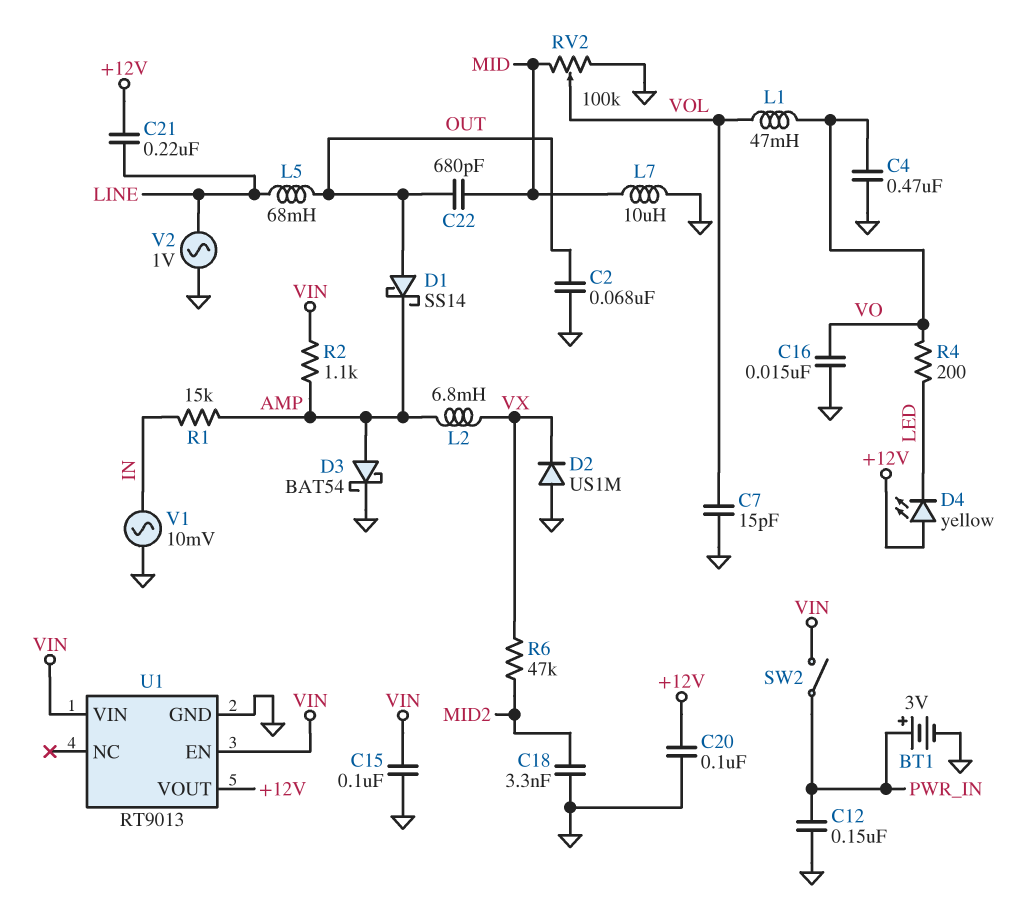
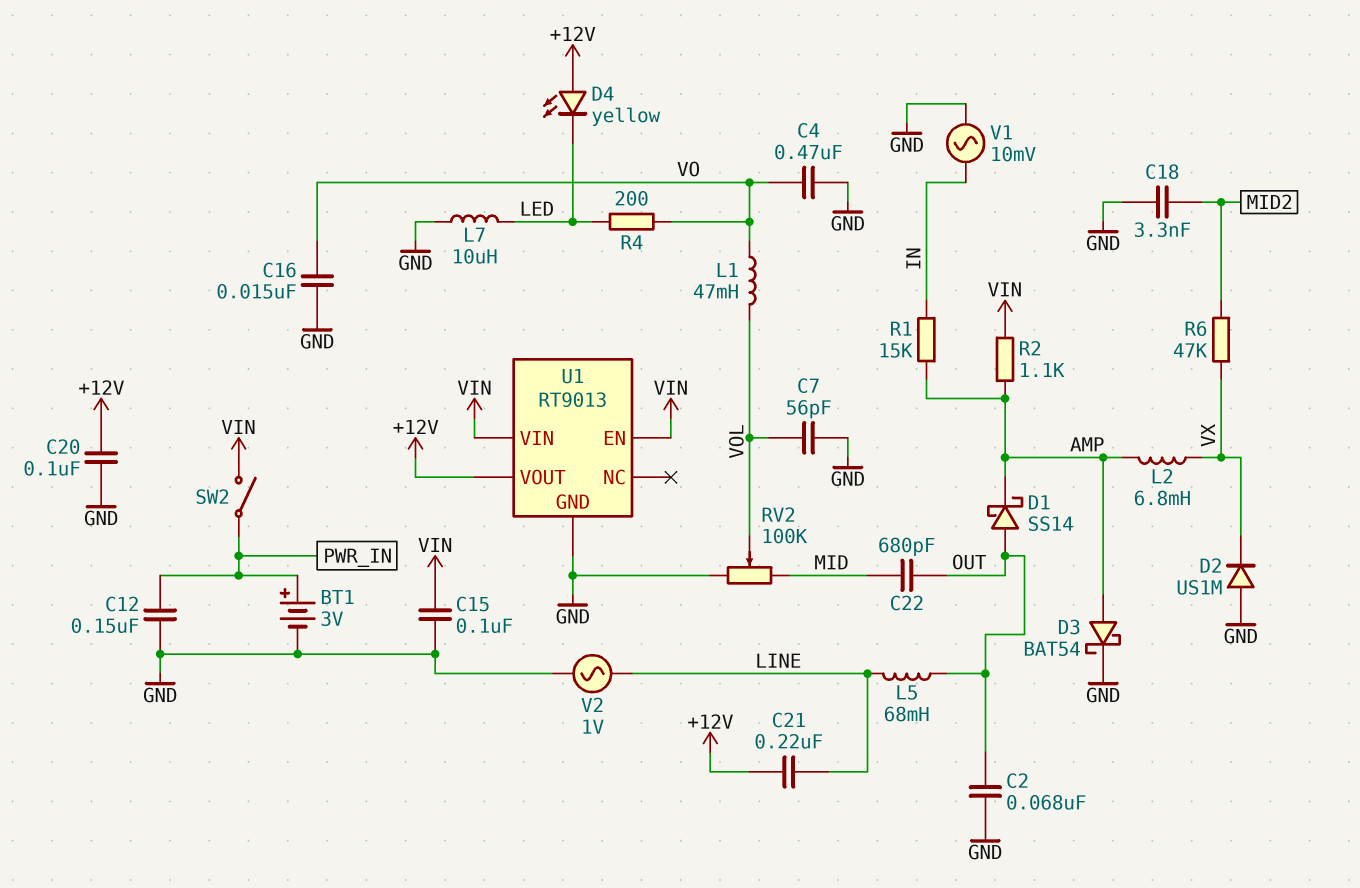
C7: 15pF (GND, VOL) -> 56pF (GND, VOL)
L7: 10uH (GND, MID) -> 10uH (GND, LED)

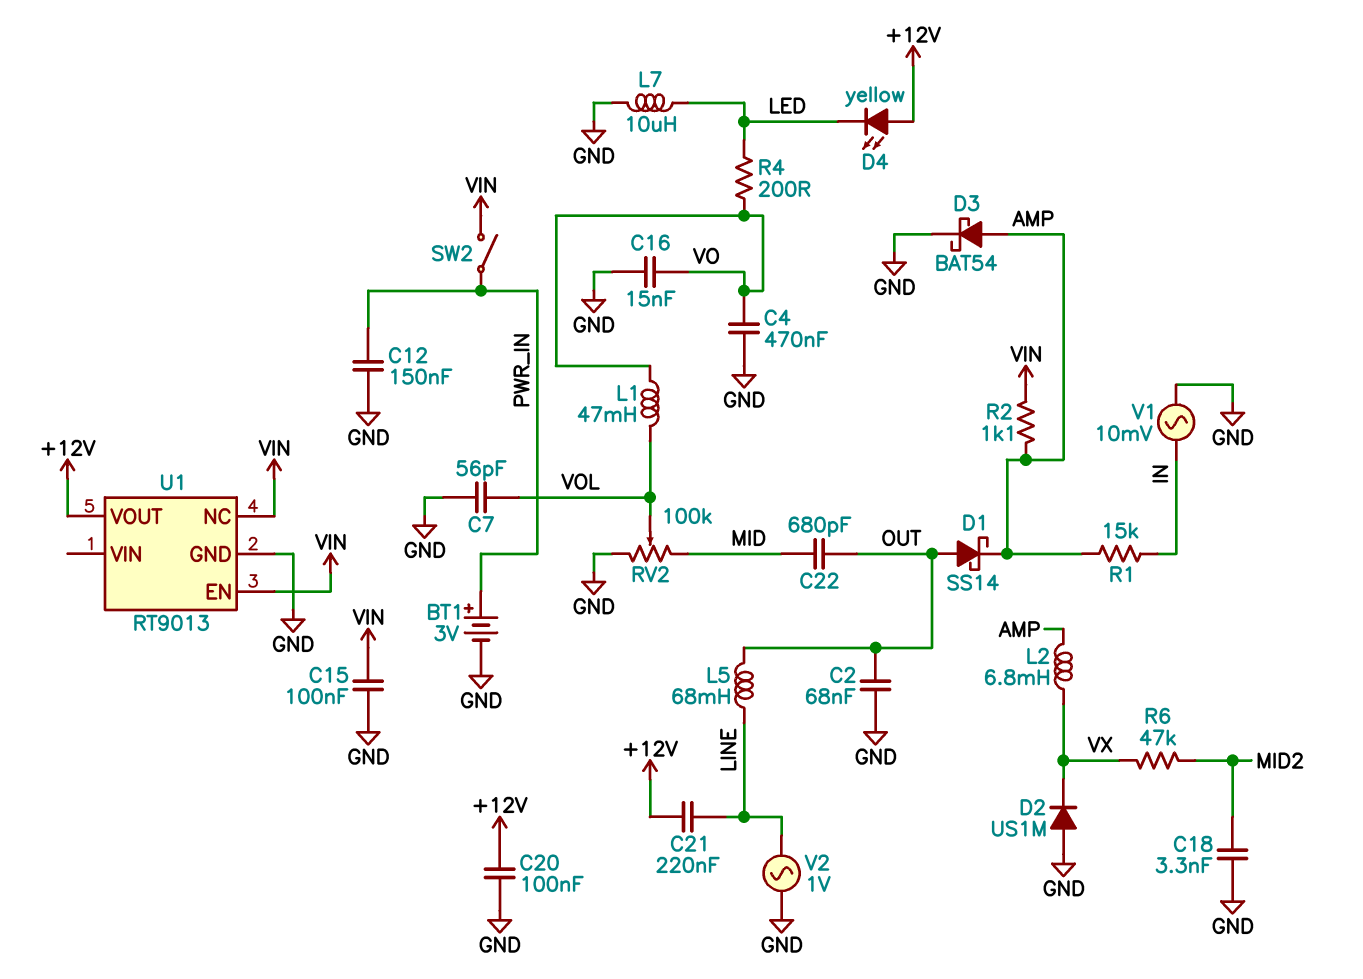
U1 pin NC: none -> VIN
U1 pin VIN: VIN -> none

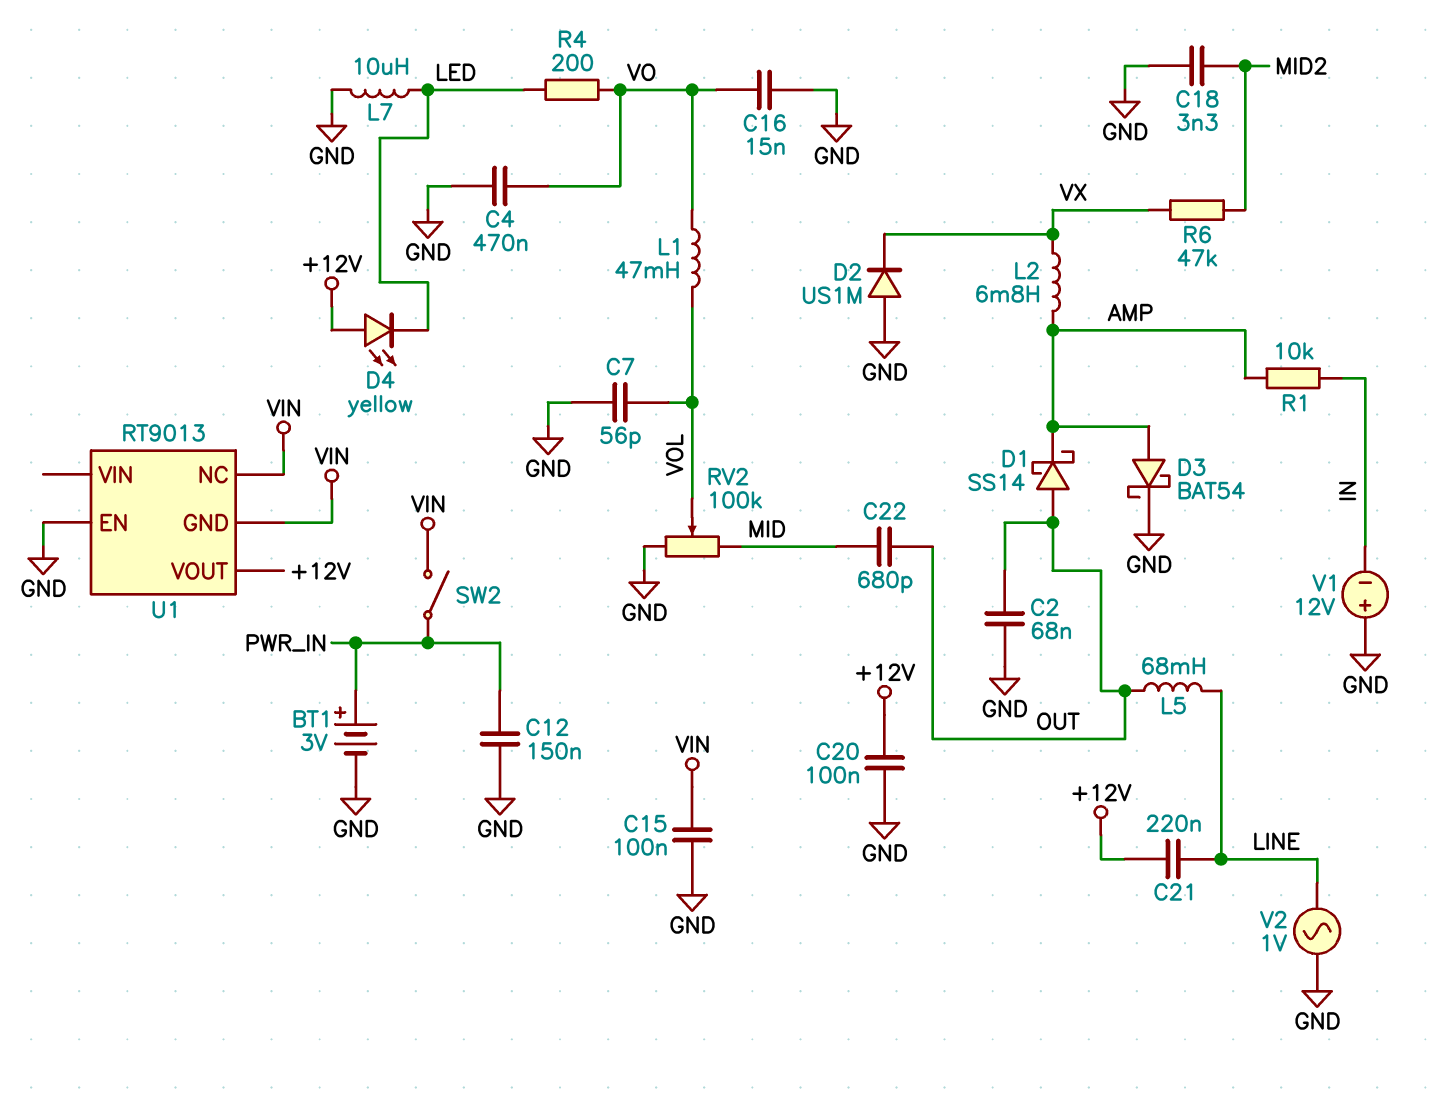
R1: 15k (AMP, IN) -> 10k (AMP, IN)
R2: 1.1k (AMP, VIN) -> none
U1 pin EN: VIN -> GND
U1 pin GND: GND -> VIN
V1: AC 10mV (GND, IN) -> 12V (plus GND, minus IN)

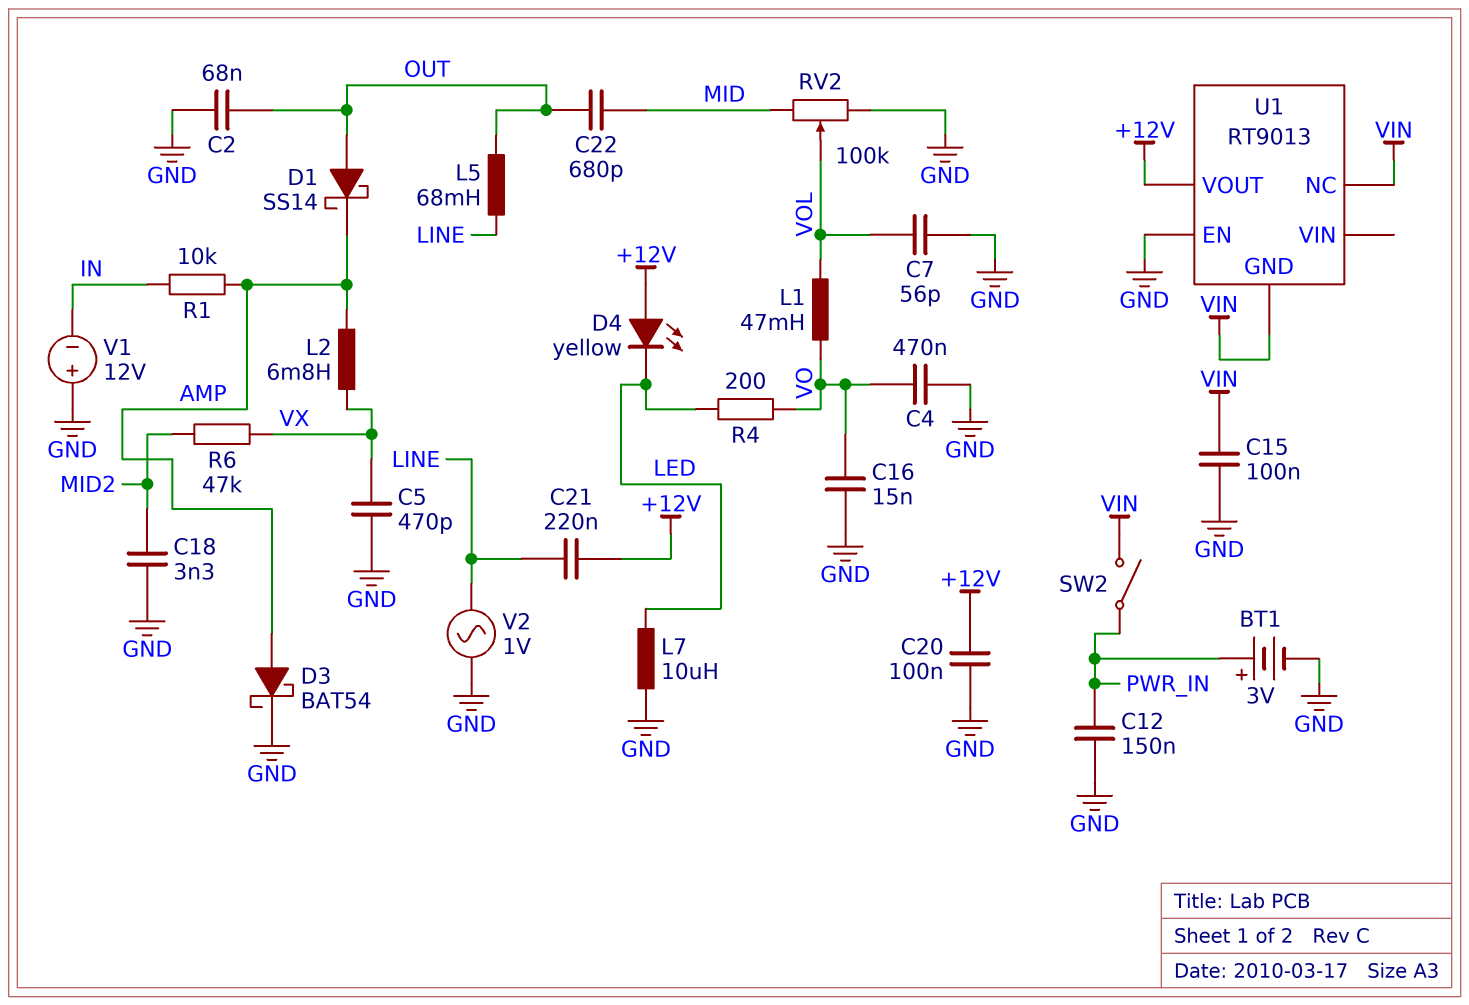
C5: none -> 470pF (GND, VX)
D2: diode US1M (A GND, K VX) -> none

